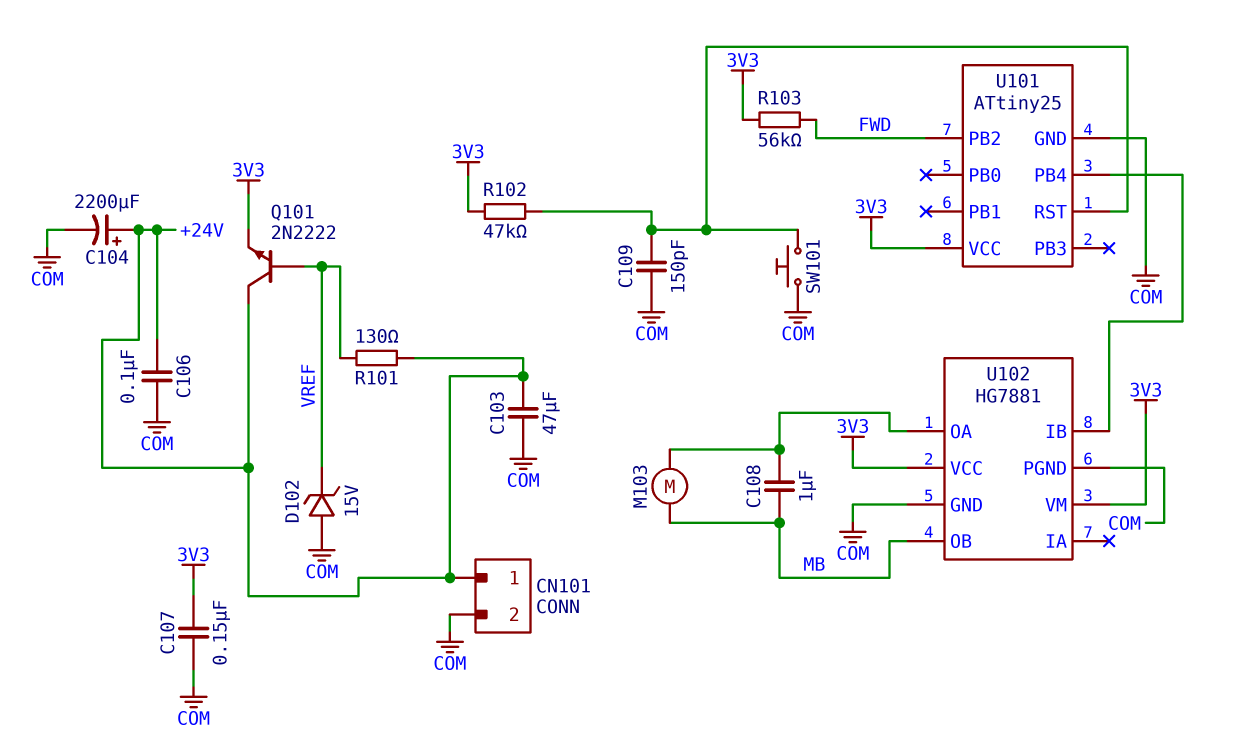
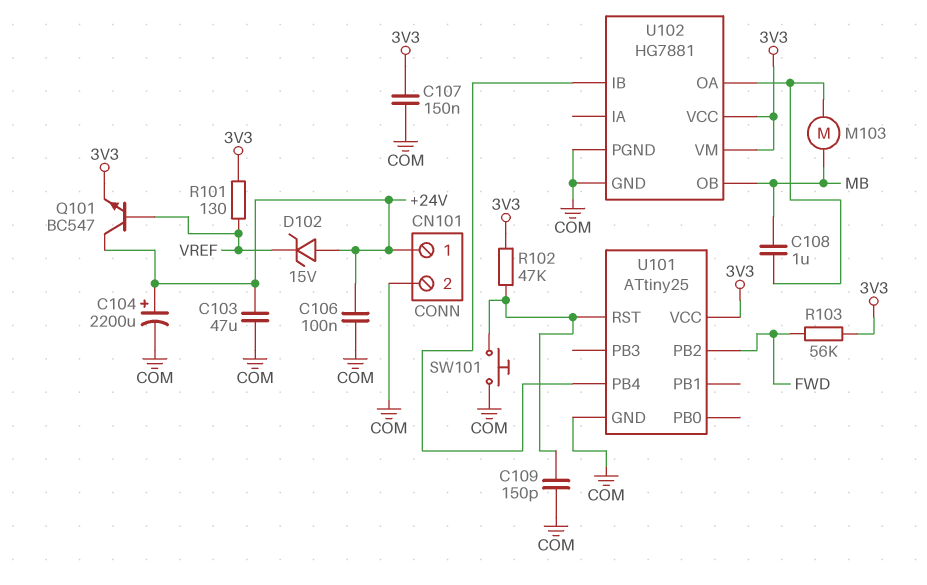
D102: zener 15V (A COM, K VREF) -> zener 15V (A +24V, K VREF)
Q101: NPN 2N2222 (B VREF, C +24V, E 3V3) -> NPN BC547 (B VREF, C +24V, E 3V3)
R101: 130 (+24V, VREF) -> 130 (3V3, VREF)

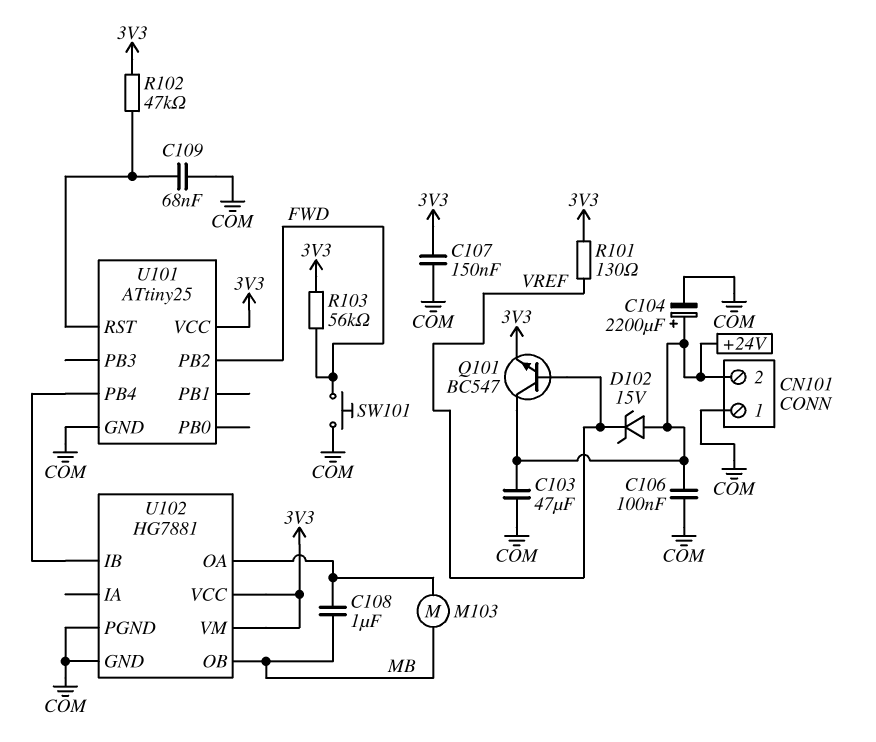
C109: 150pF (COM, U101/RST) -> 68nF (COM, U101/RST)
CN101 pin 1: +24V -> COM
CN101 pin 2: COM -> +24V
SW101: button (COM, U101/RST) -> button (COM, FWD)

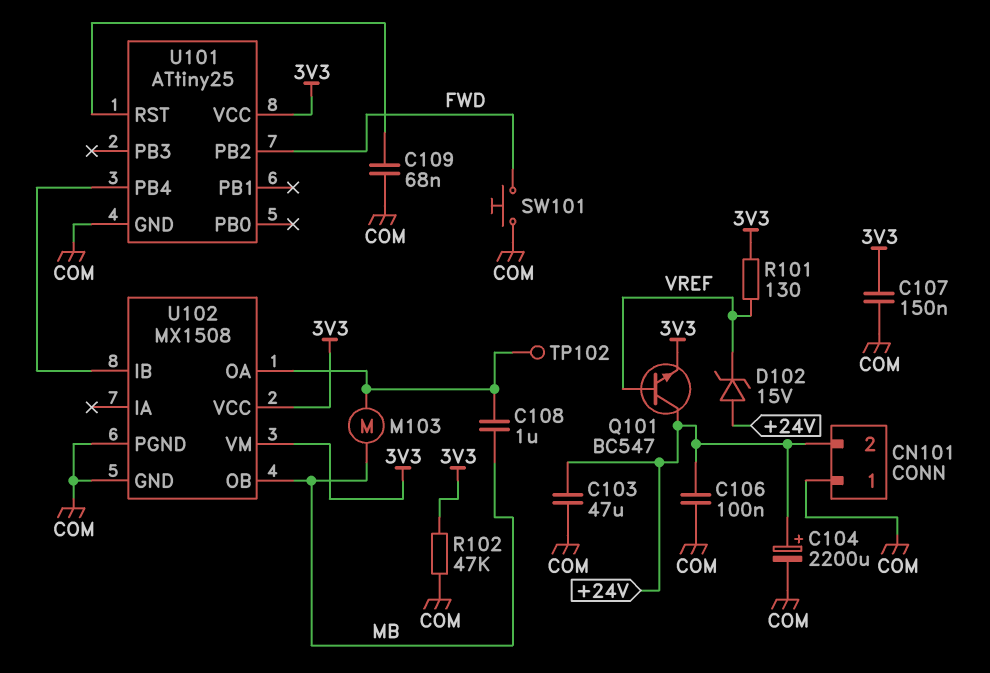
R102: 47k (3V3, U101/RST) -> 47k (3V3, COM)
R103: 56k (3V3, FWD) -> none
TP102: none -> test point (U102/OA)
U102: HG7881 -> MX1508

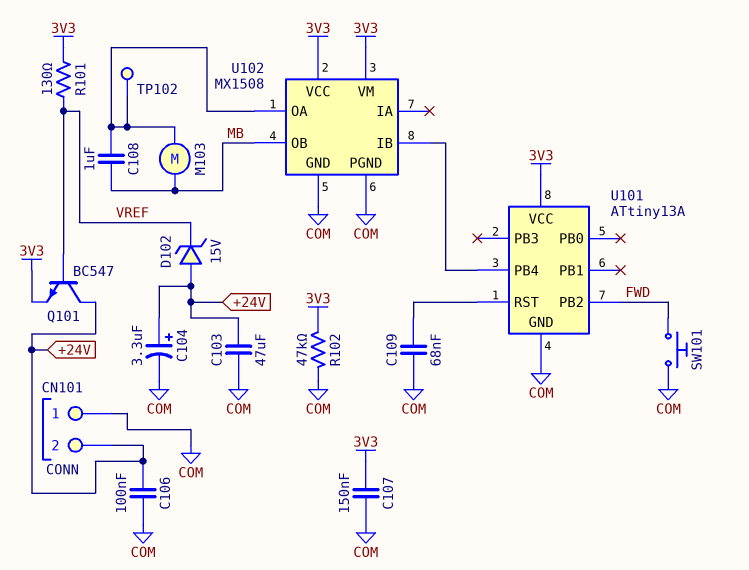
C104: 2200uF (plus +24V, minus COM) -> 3.3uF (plus +24V, minus COM)
U101: ATtiny25 -> ATtiny13A

